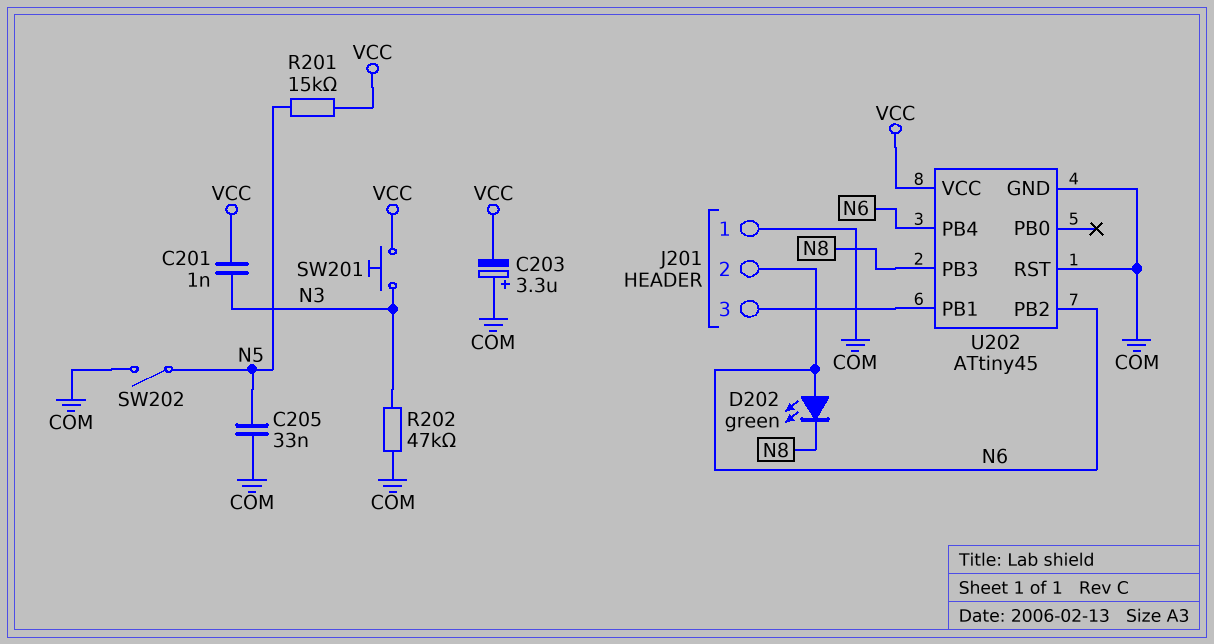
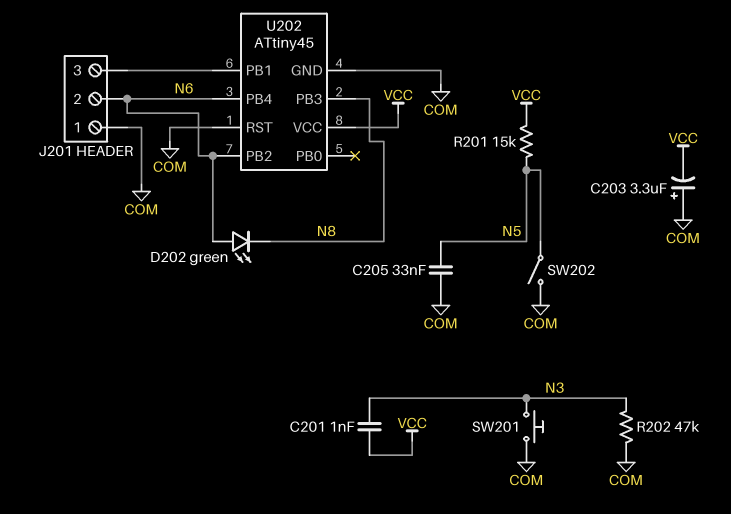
SW201: button (N3, VCC) -> button (COM, N3)

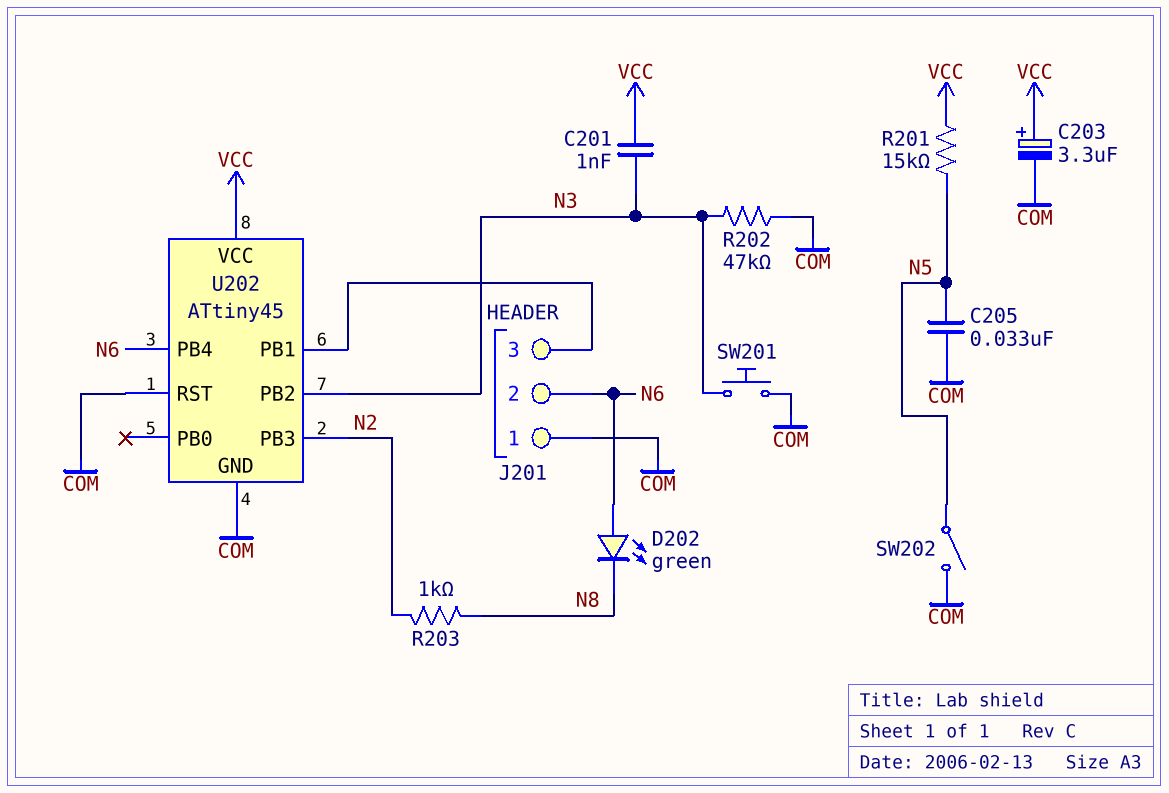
C203: 3.3uF (plus COM, minus VCC) -> 3.3uF (plus VCC, minus COM)
R203: none -> 1k (N2, N8)
U202 pin PB2: N6 -> N3
U202 pin PB3: N8 -> N2

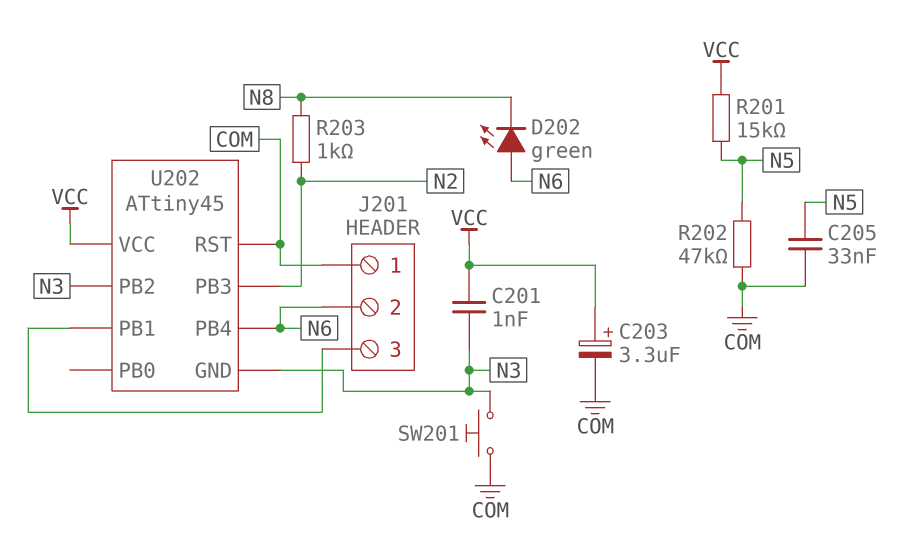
R202: 47k (COM, N3) -> 47k (COM, N5)
SW202: switch (COM, N5) -> none
U202 pin GND: COM -> N3

